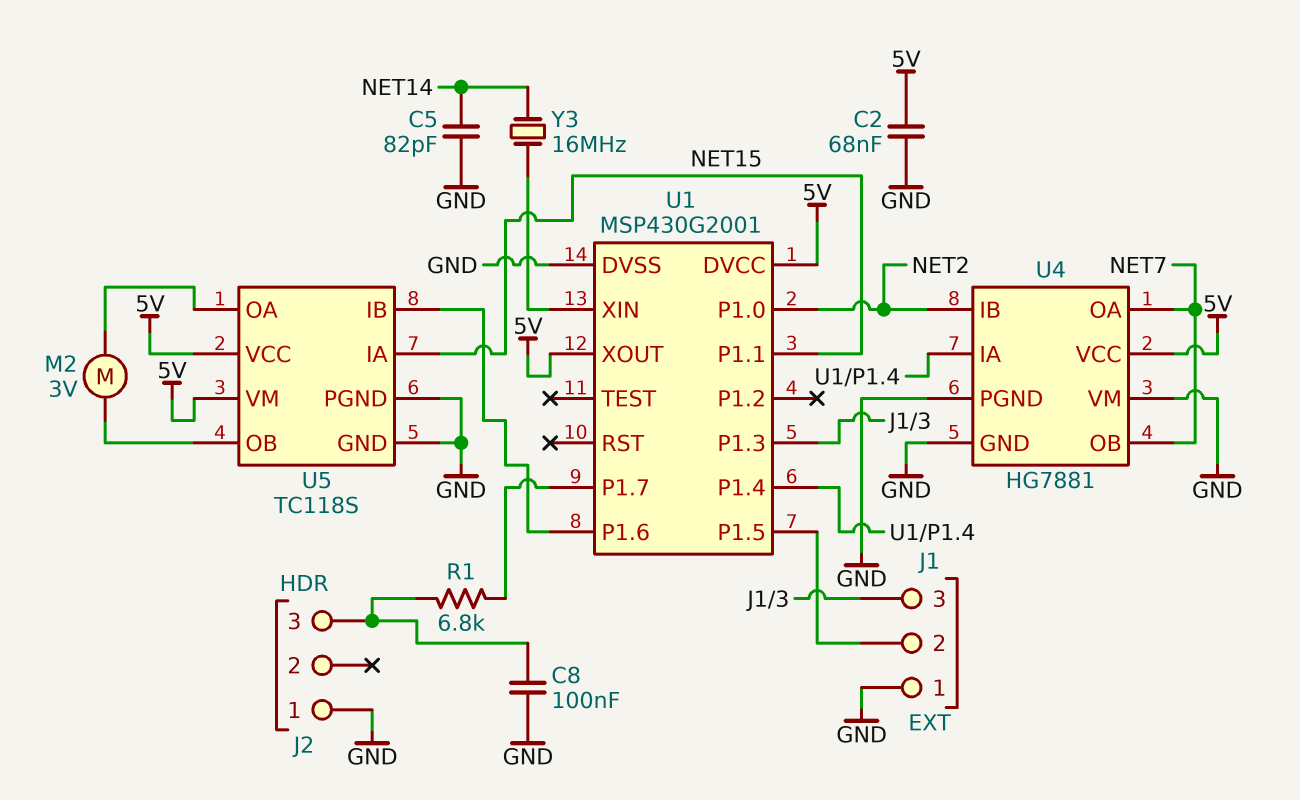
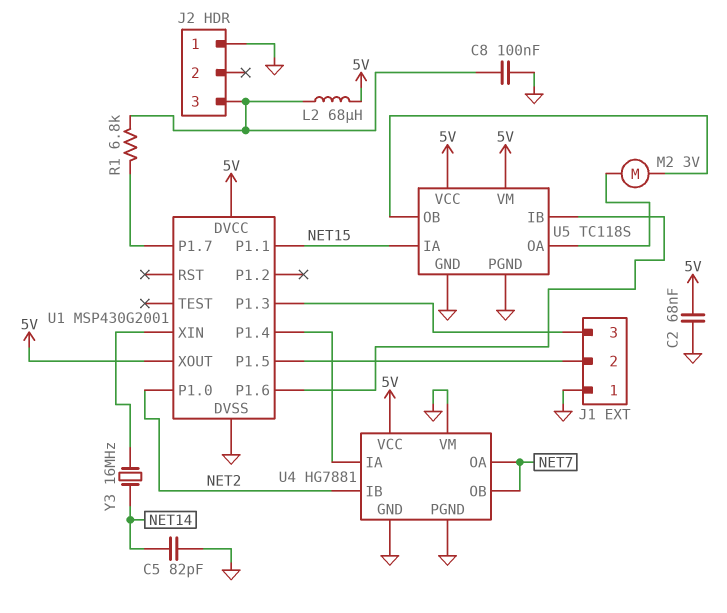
L2: none -> 68uH (5V, J2/3)

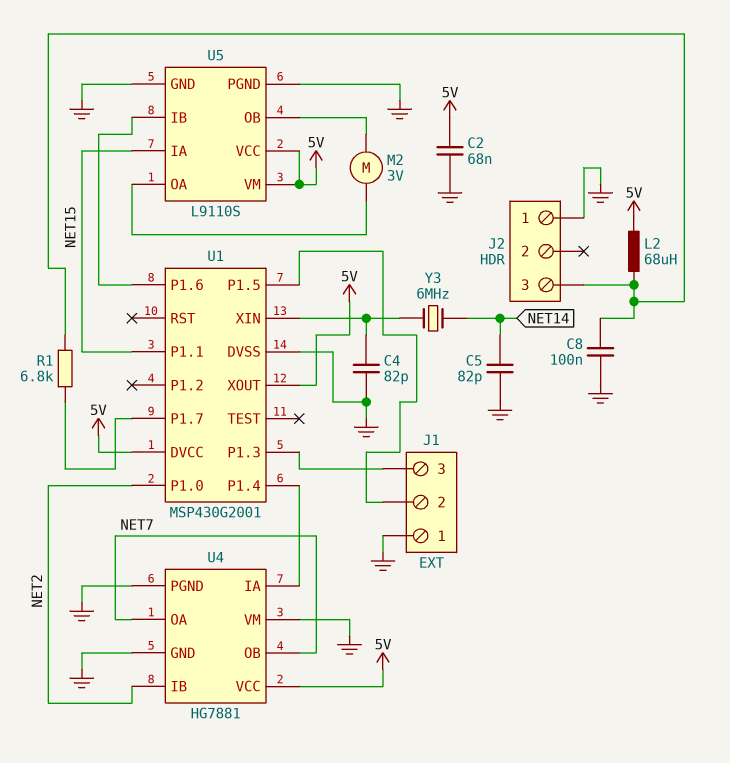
C4: none -> 82pF (GND, U1/XIN)
U5: TC118S -> L9110S
Y3: 16MHz (NET14, U1/XIN) -> 6MHz (NET14, U1/XIN)

